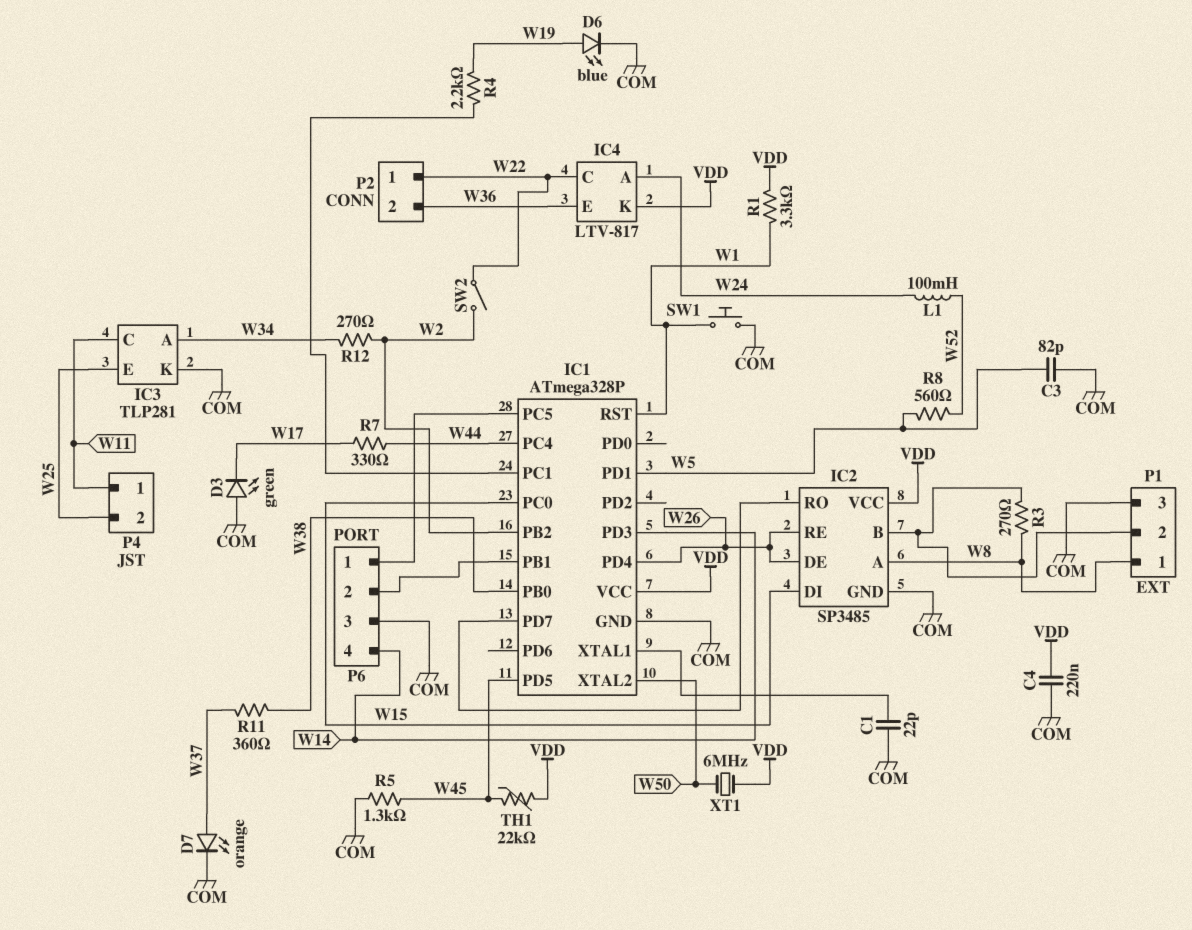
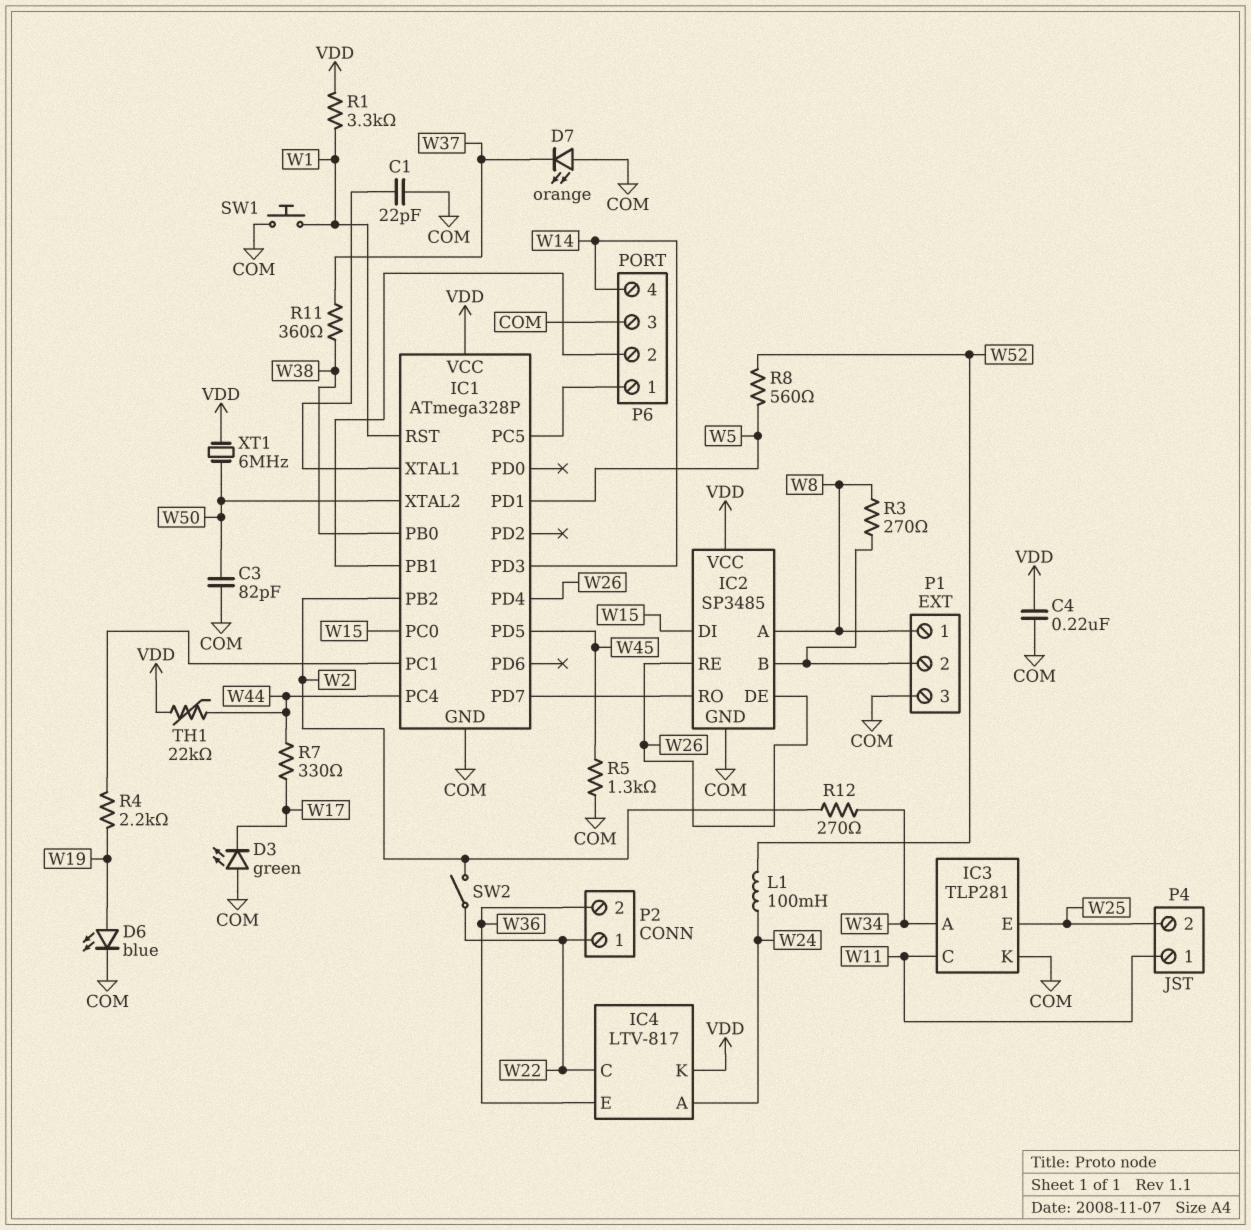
C3: 82pF (COM, W5) -> 82pF (COM, W50)
D7: LED orange (A W37, K COM) -> LED orange (A COM, K W37)
TH1: 22k (VDD, W45) -> 22k (VDD, W44)

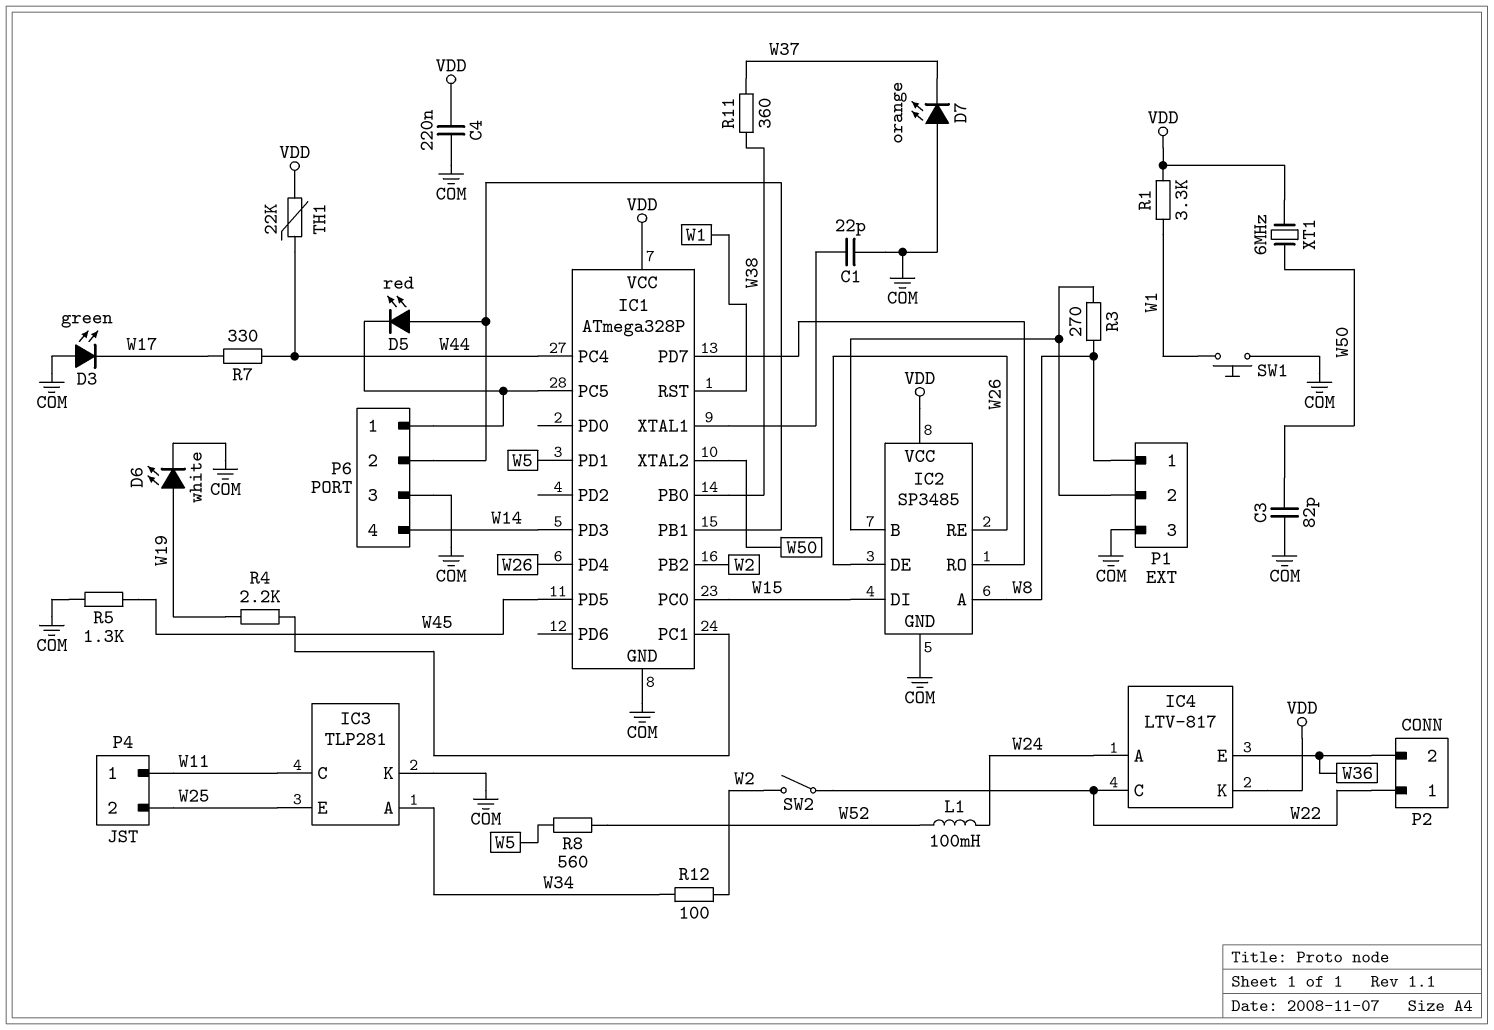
D5: none -> LED red (A IC1/PB1, K IC1/PC5)
D6: LED blue (A W19, K COM) -> LED white (A W19, K COM)
R12: 270 (W2, W34) -> 100 (W2, W34)

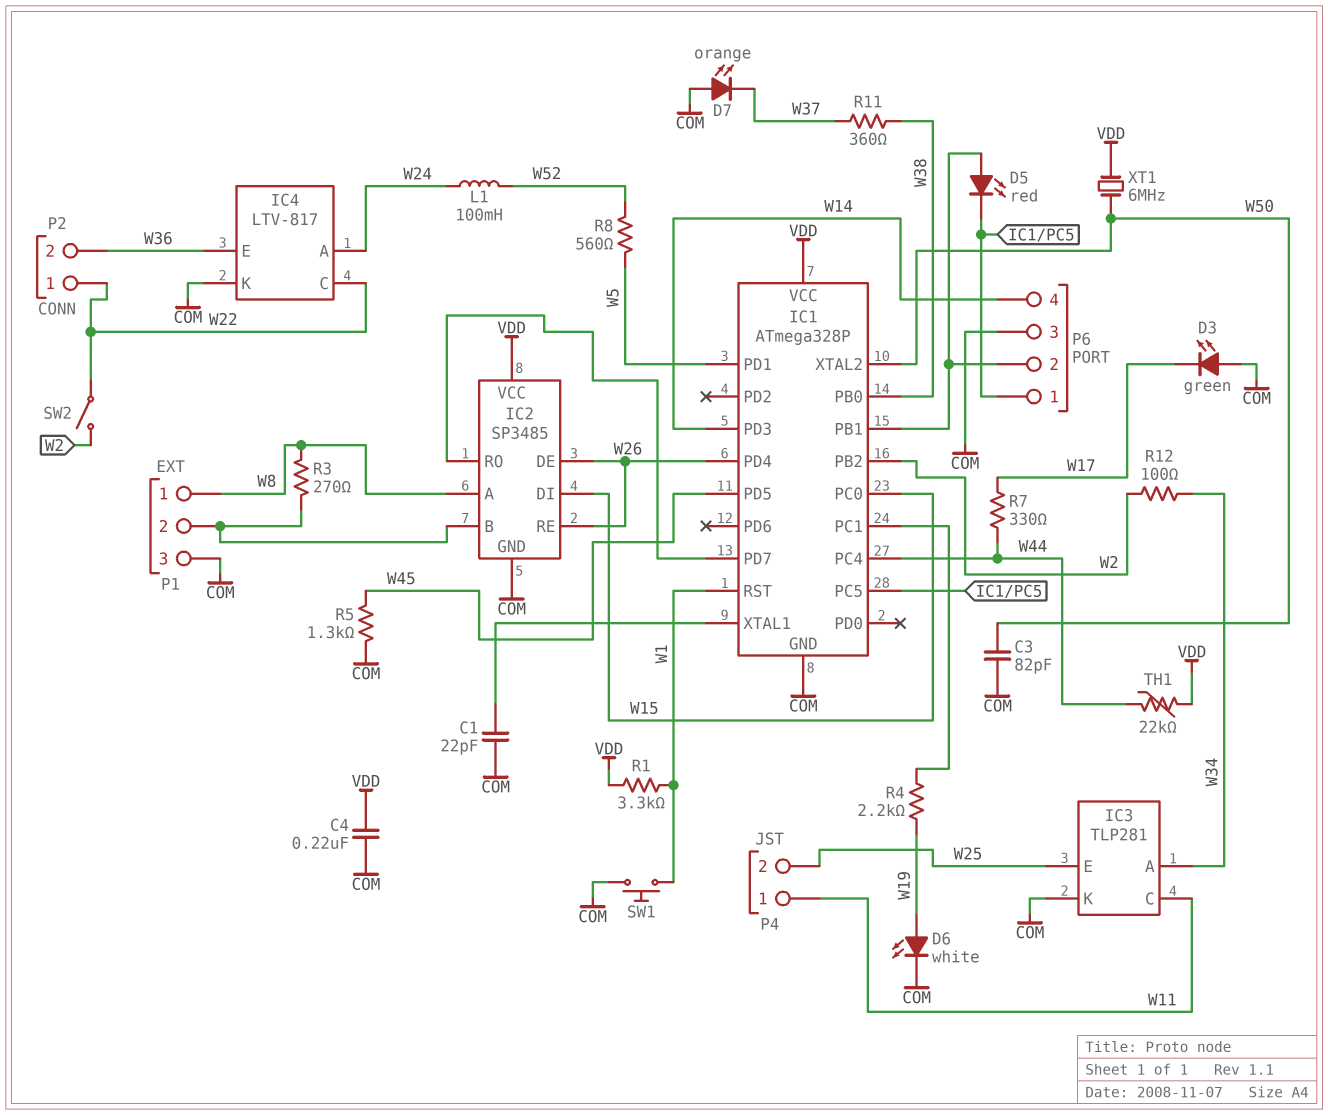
IC4 pin K: VDD -> COM

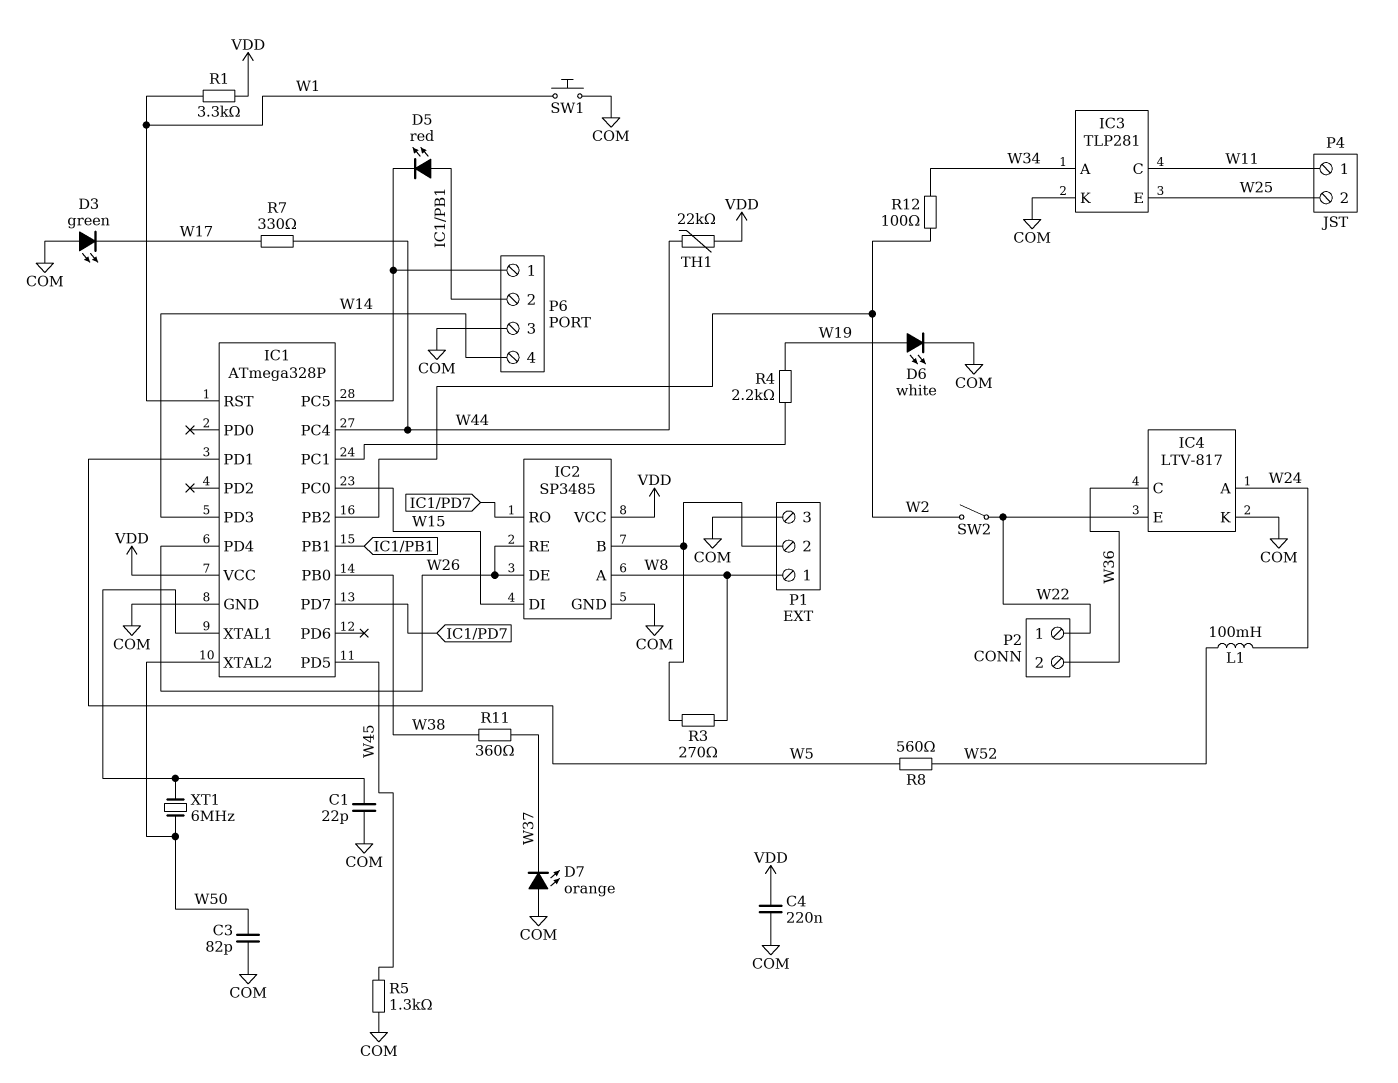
IC4 pin C: W22 -> W36
IC4 pin E: W36 -> W22
XT1: 6MHz (VDD, W50) -> 6MHz (IC1/XTAL1, W50)

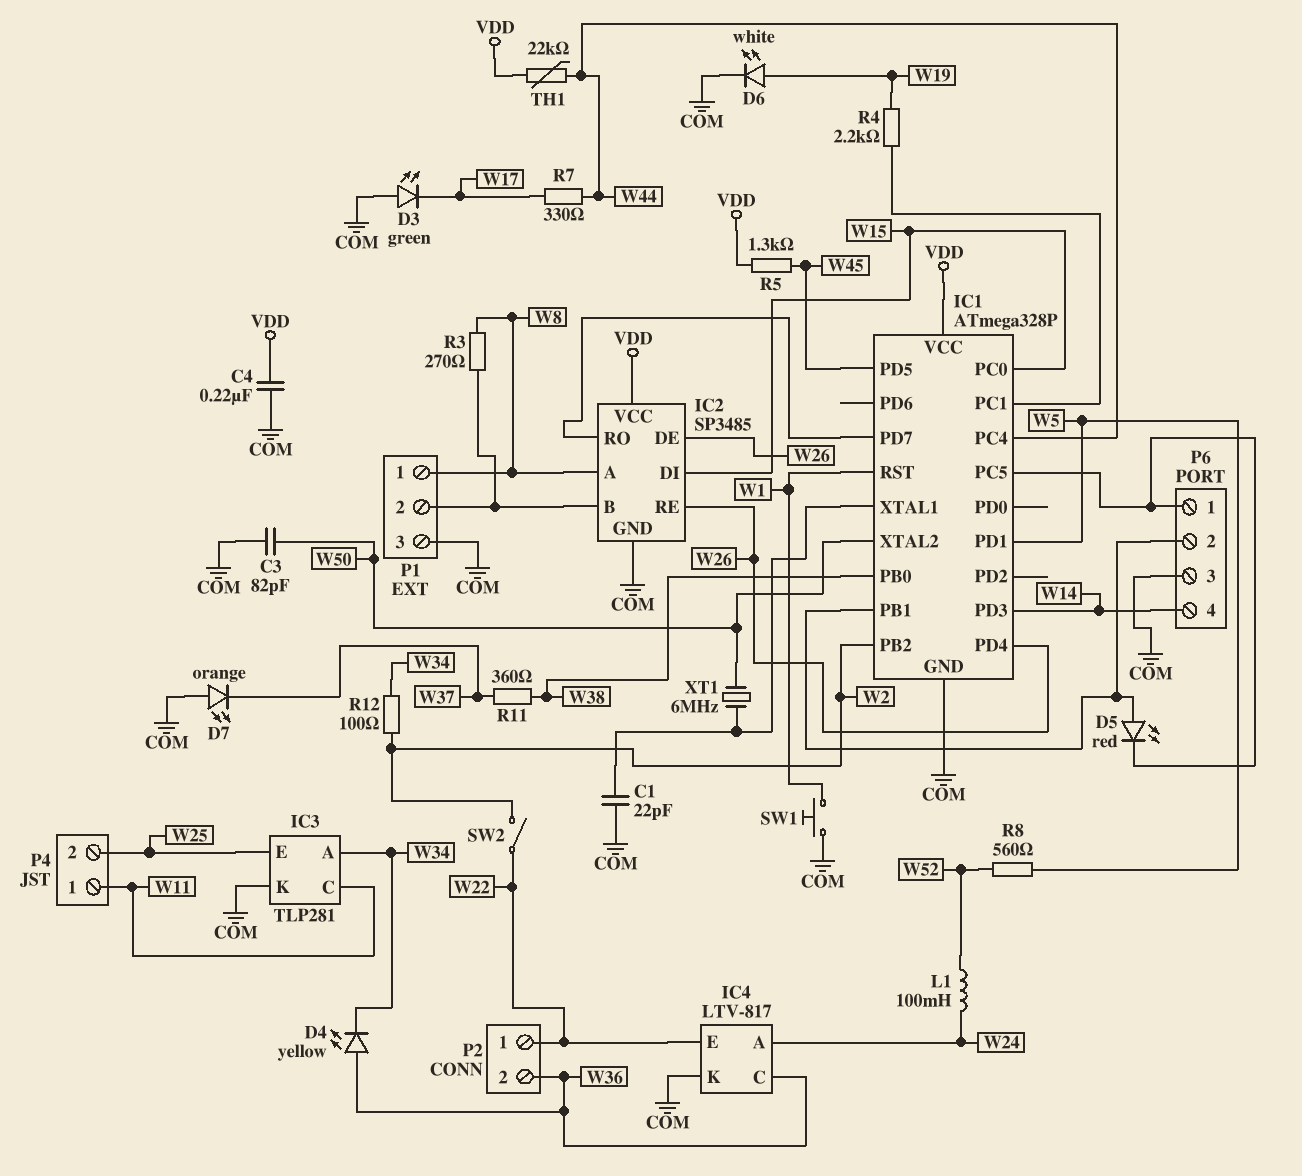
D4: none -> LED yellow (A W36, K W34)
R1: 3.3k (VDD, W1) -> none
R5: 1.3k (COM, W45) -> 1.3k (VDD, W45)

